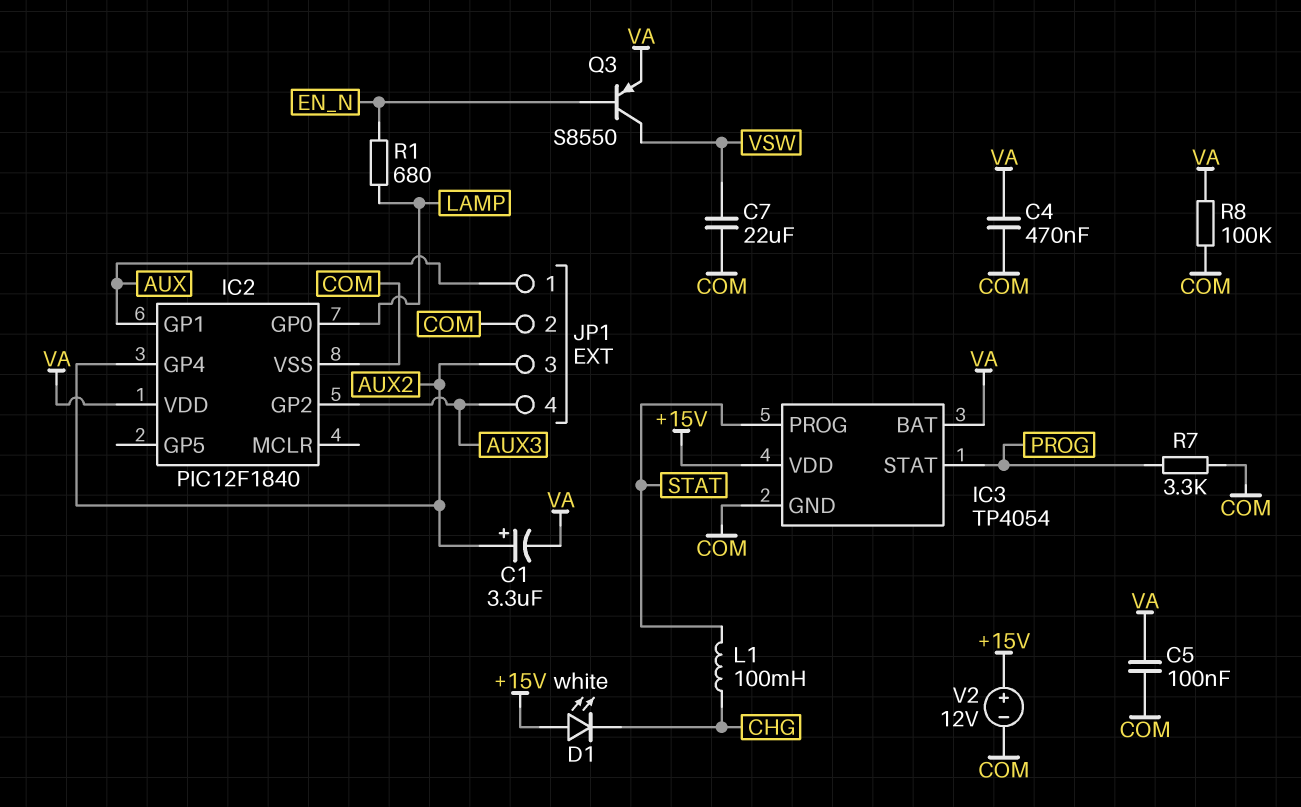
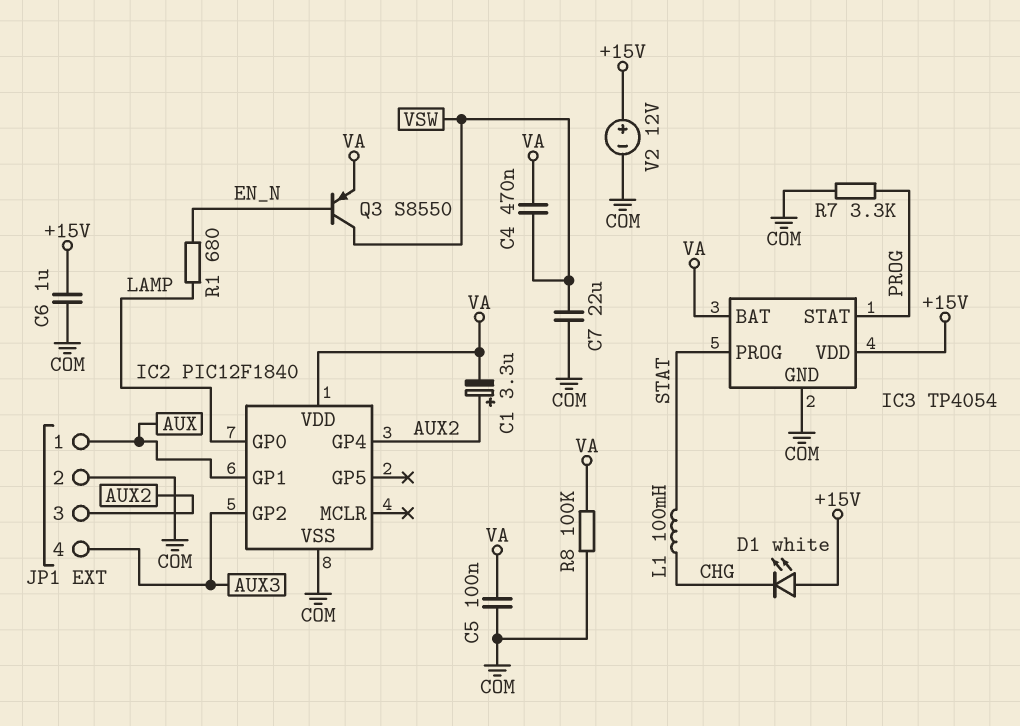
C4: 470nF (COM, VA) -> 470nF (VA, VSW)
C6: none -> 1uF (+15V, COM)

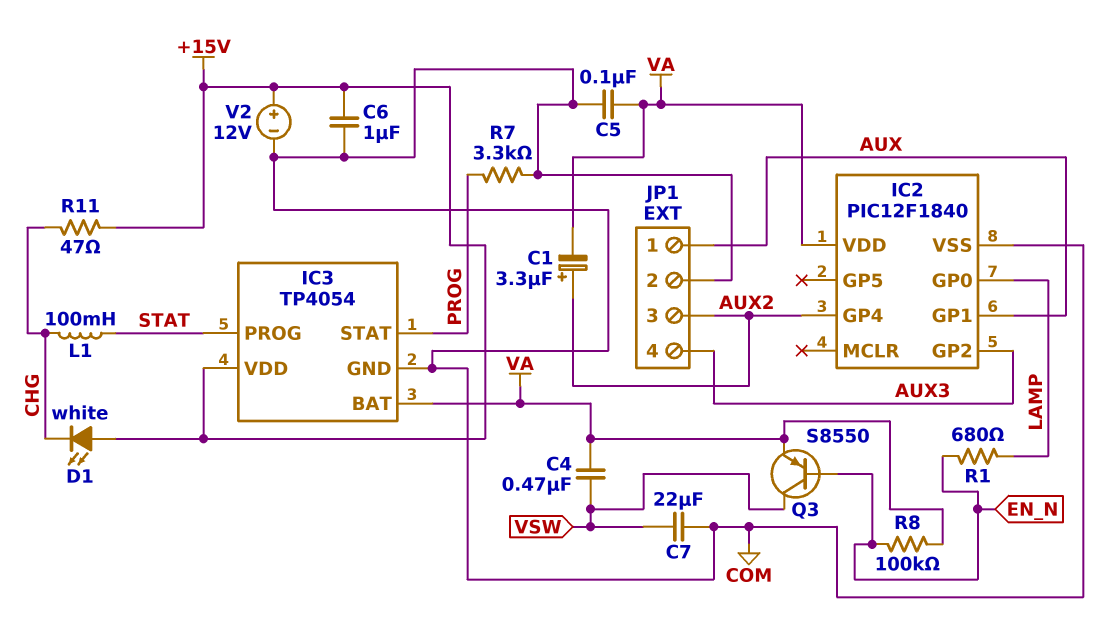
R8: 100k (COM, VA) -> 100k (EN_N, VA)
R11: none -> 47 (+15V, CHG)

